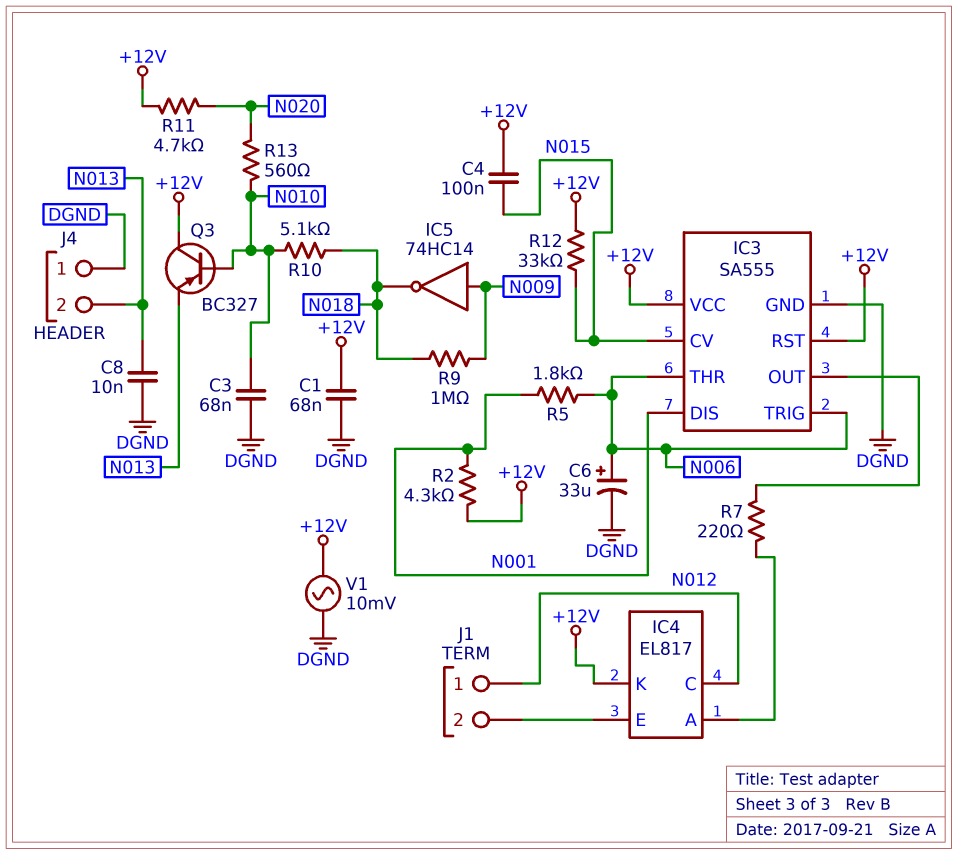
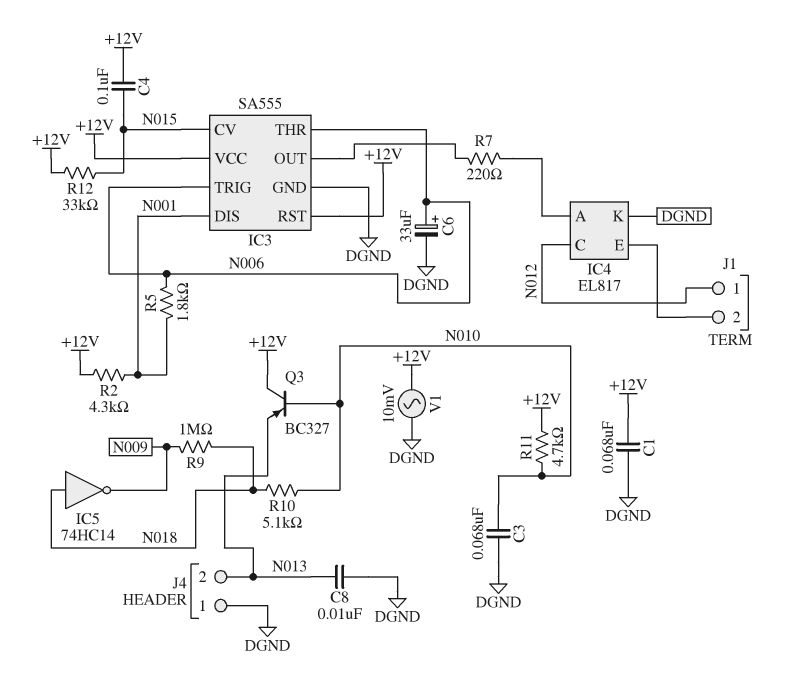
IC4 pin K: +12V -> DGND
IC5: NOT 74HC14 (in N009, out N018) -> NOT 74HC14 (in N018, out N009)
R11: 4.7k (+12V, N020) -> 4.7k (+12V, N010)
R13: 560 (N010, N020) -> none

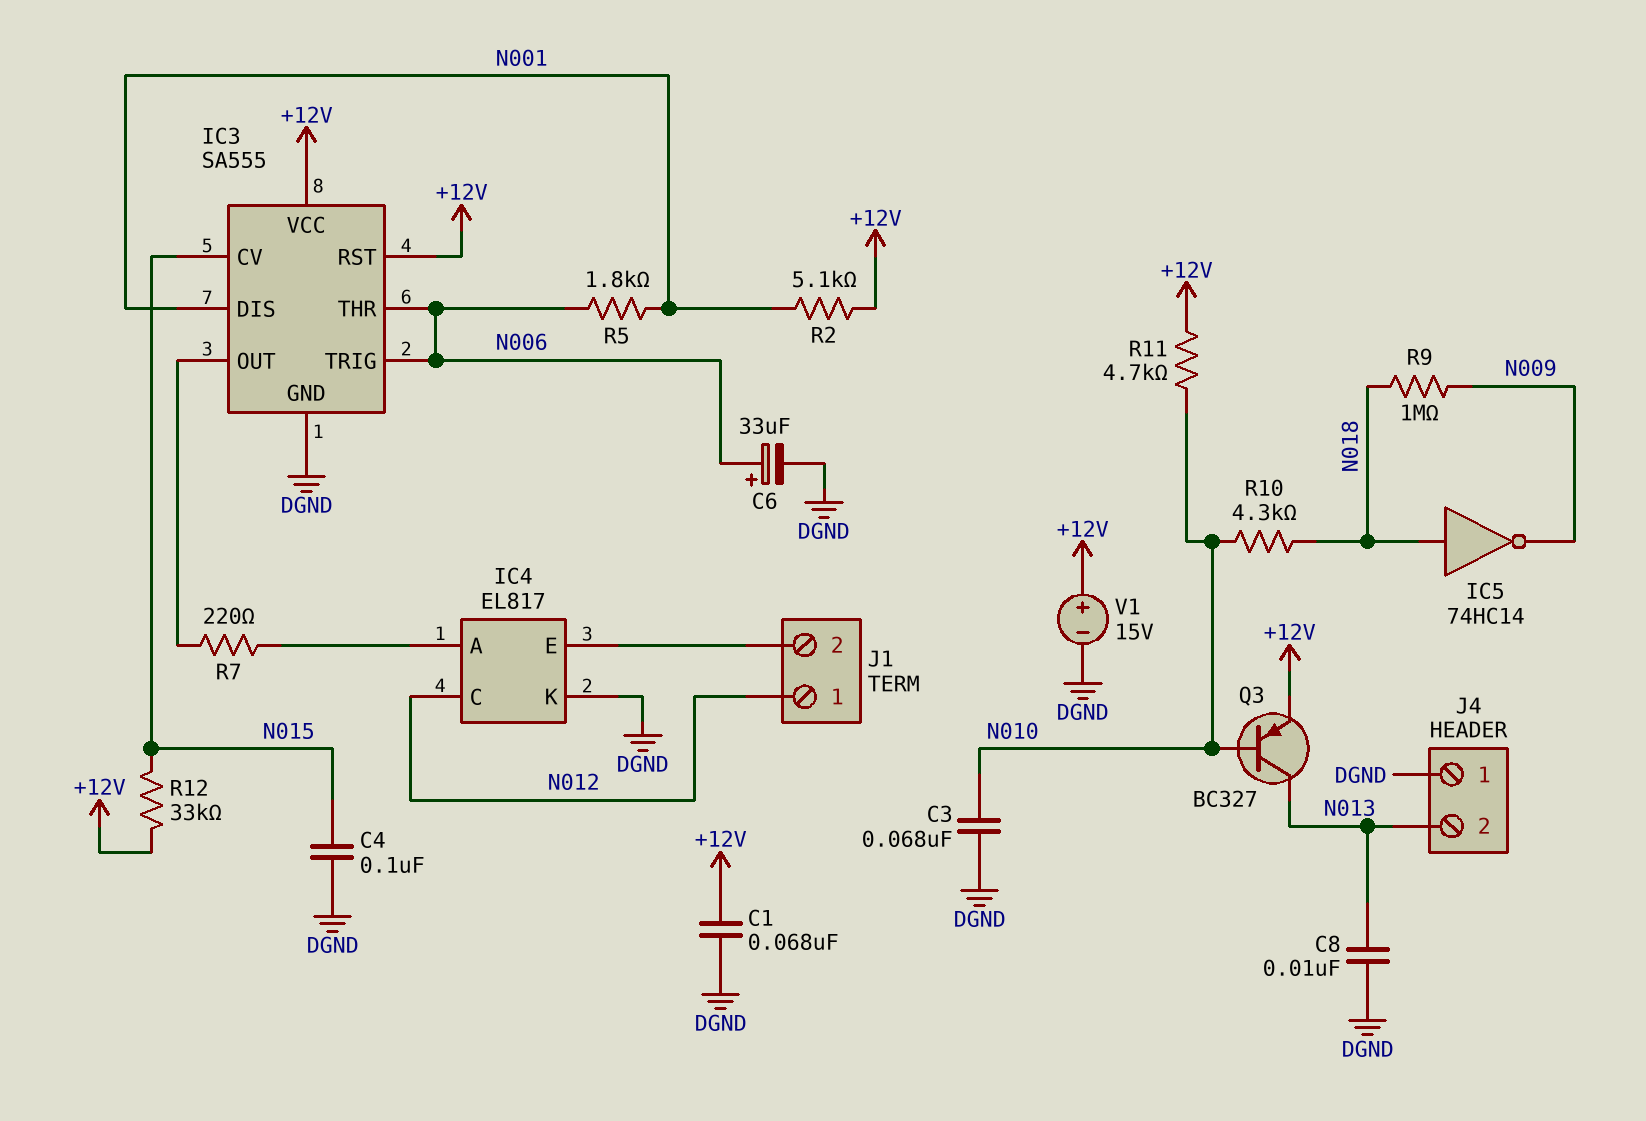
C4: 100nF (+12V, N015) -> 100nF (DGND, N015)
Q3: PNP BC327 (B N010, C +12V, E N013) -> PNP BC327 (B N010, C N013, E +12V)
R2: 4.3k (+12V, N001) -> 5.1k (+12V, N001)
R10: 5.1k (N010, N018) -> 4.3k (N010, N018)
V1: AC 10mV (+12V, DGND) -> 15V (plus +12V, minus DGND)

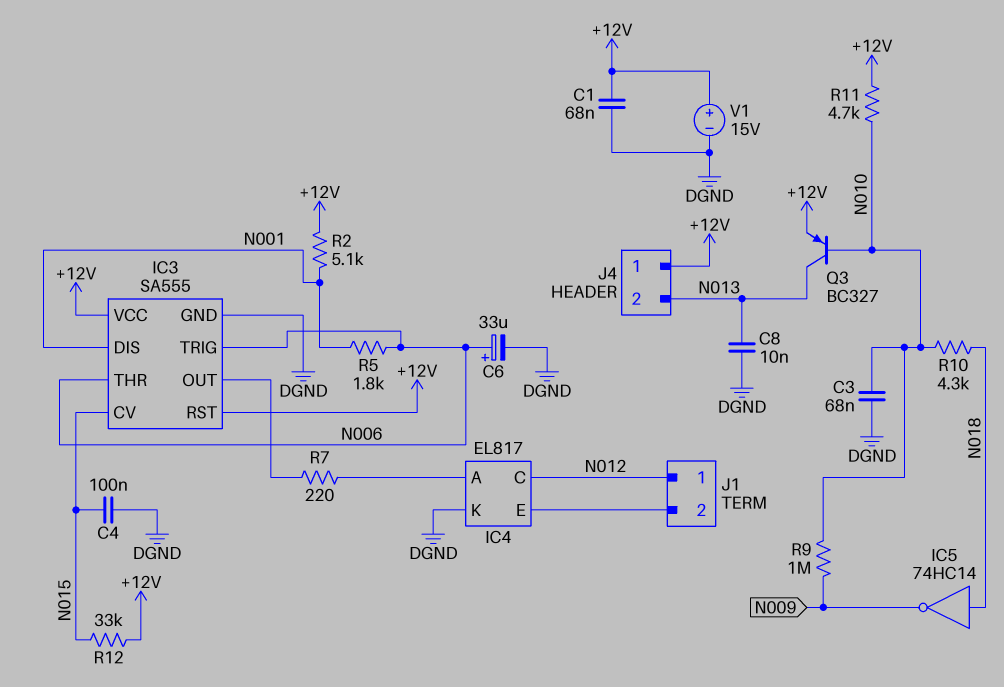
J4 pin 1: DGND -> +12V
R9: 1M (N009, N018) -> 1M (N009, N010)

